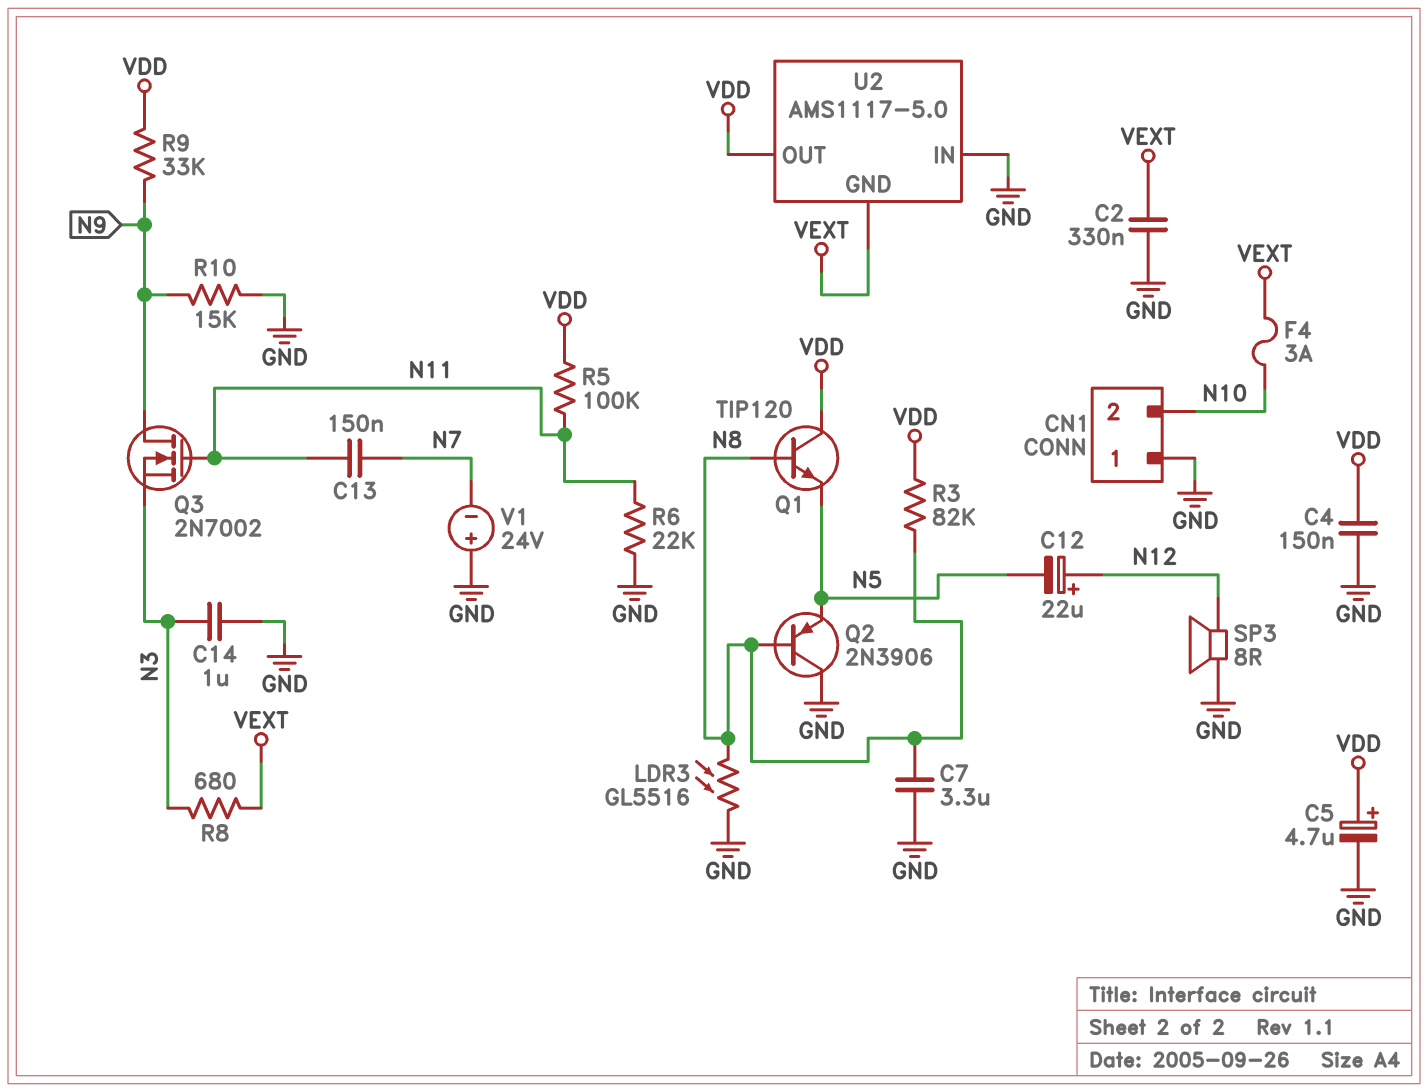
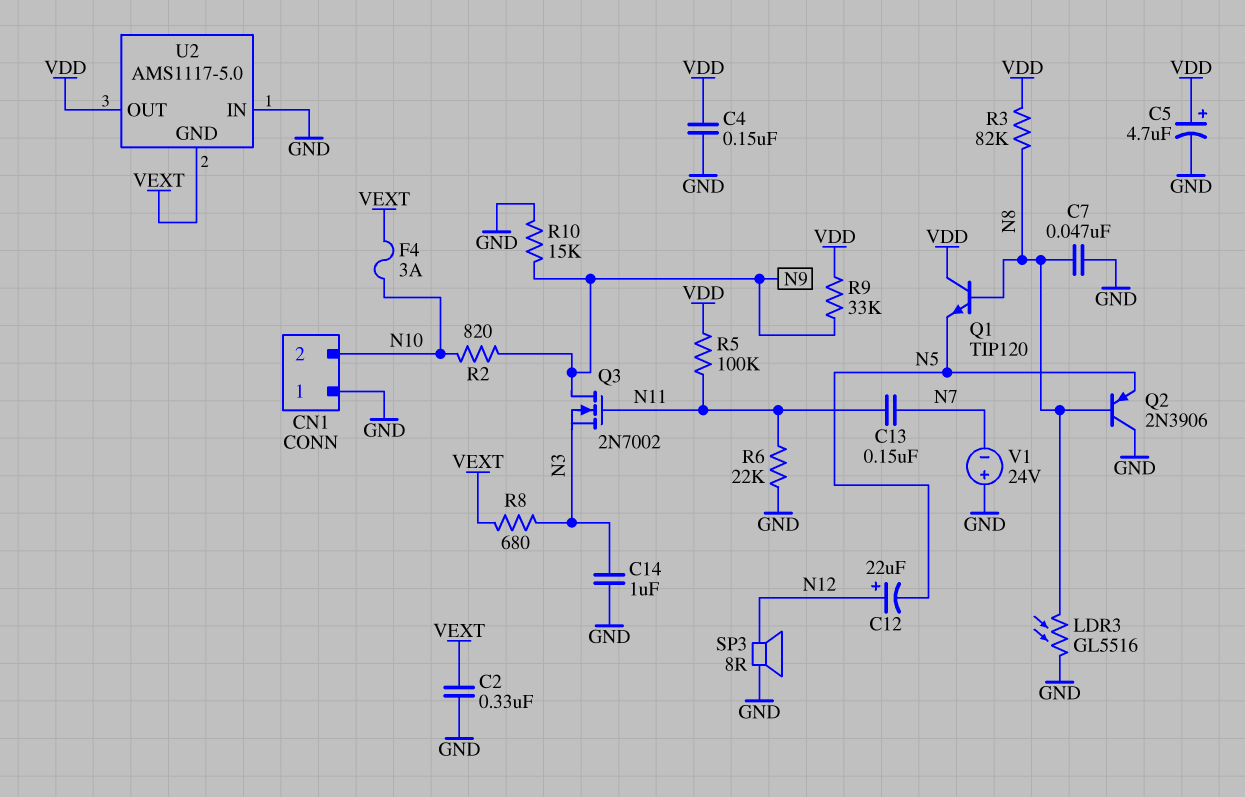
C7: 3.3uF (GND, N8) -> 47nF (GND, N8)
R2: none -> 820 (N9, N10)

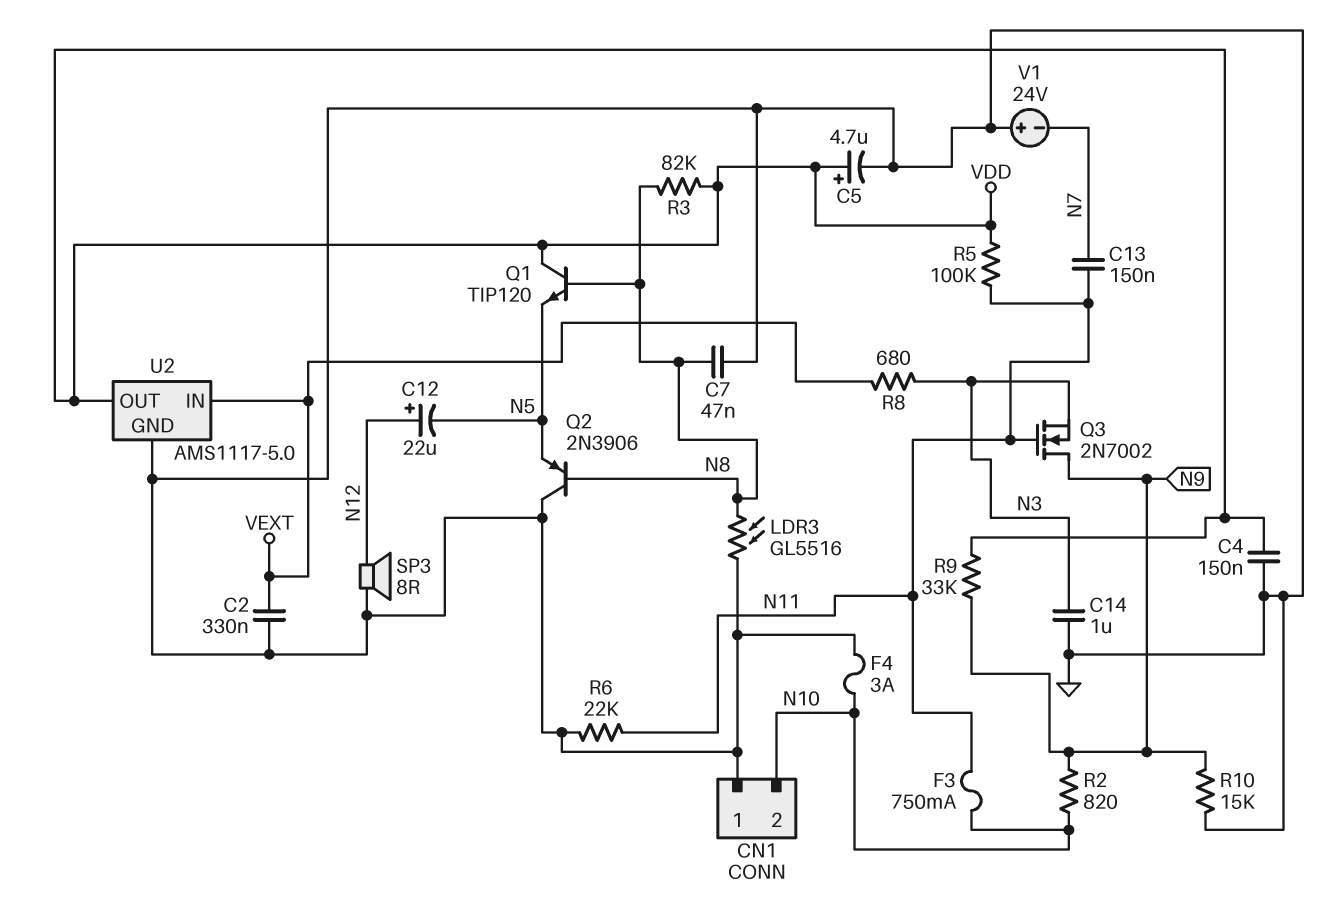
F3: none -> 750mA (N10, N11)
F4: 3A (N10, VEXT) -> 3A (GND, N10)
U2 pin GND: VEXT -> GND
U2 pin IN: GND -> VEXT

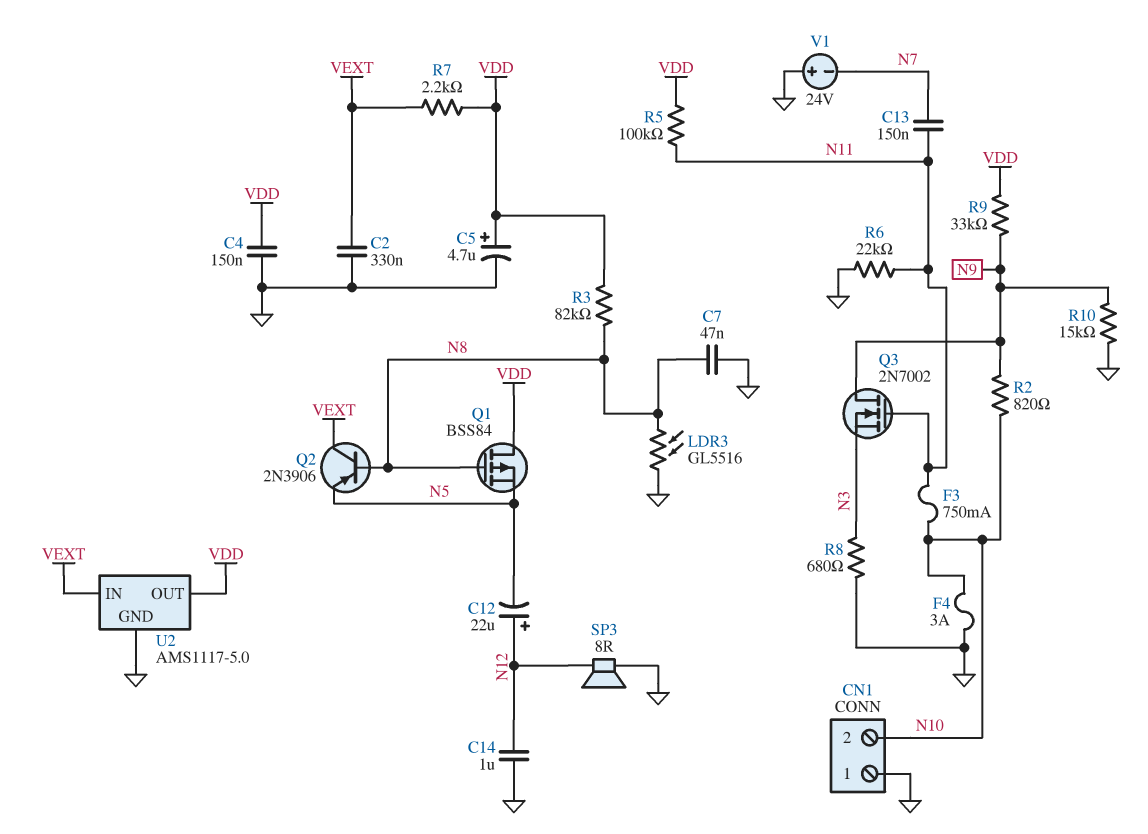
C14: 1uF (GND, N3) -> 1uF (GND, N12)
Q1: NPN TIP120 (B N8, C VDD, E N5) -> PMOS BSS84 (G N8, D VDD, S N5)
Q2: PNP 2N3906 (B N8, C GND, E N5) -> PNP 2N3906 (B N8, C VEXT, E N5)
R7: none -> 2.2k (VDD, VEXT)
R8: 680 (N3, VEXT) -> 680 (GND, N3)

